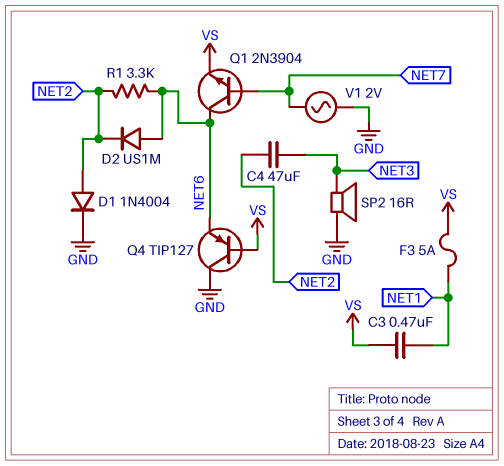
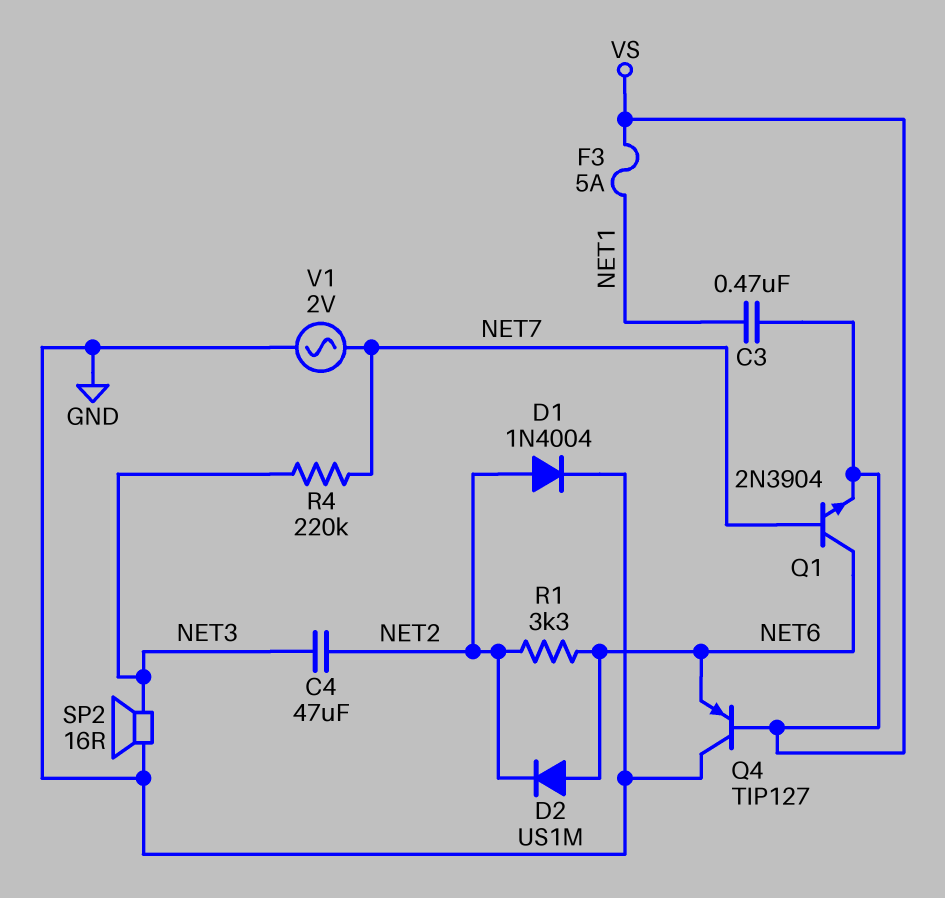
R4: none -> 220k (NET3, NET7)

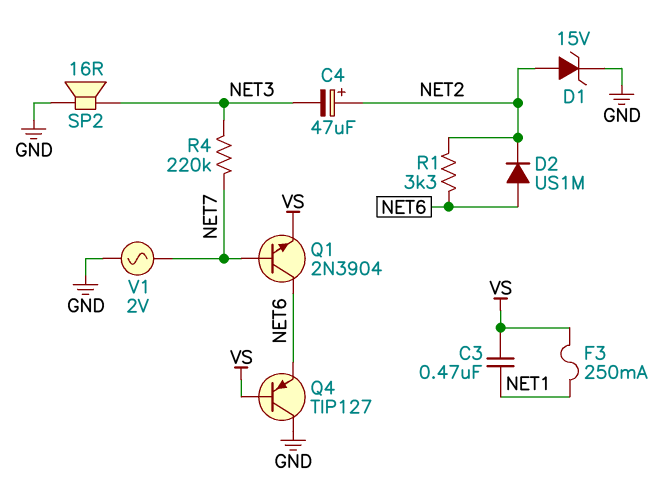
C4: 47uF (NET2, NET3) -> 47uF (plus NET2, minus NET3)
D1: diode 1N4004 (A NET2, K GND) -> zener 15V (A NET2, K GND)
F3: 5A (NET1, VS) -> 250mA (NET1, VS)

